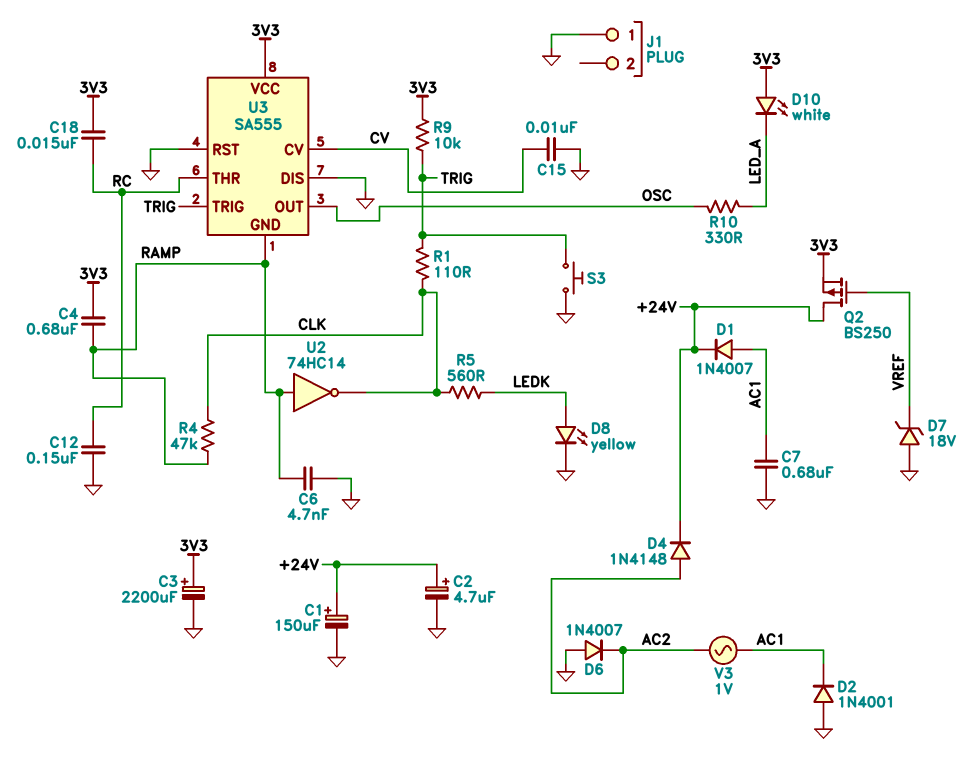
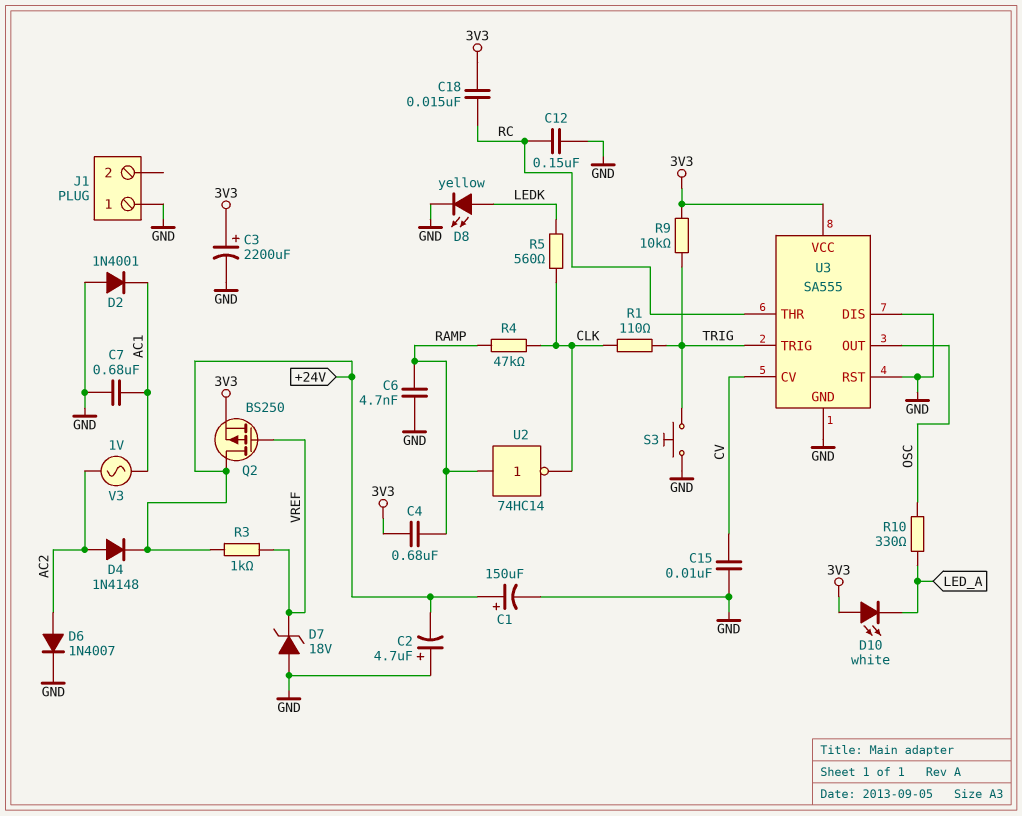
C2: 4.7uF (plus +24V, minus GND) -> 4.7uF (plus GND, minus +24V)
D1: diode 1N4007 (A AC1, K +24V) -> none
D6: diode 1N4007 (A GND, K AC2) -> diode 1N4007 (A AC2, K GND)
R3: none -> 1k (+24V, VREF)
U3 pin GND: RAMP -> GND

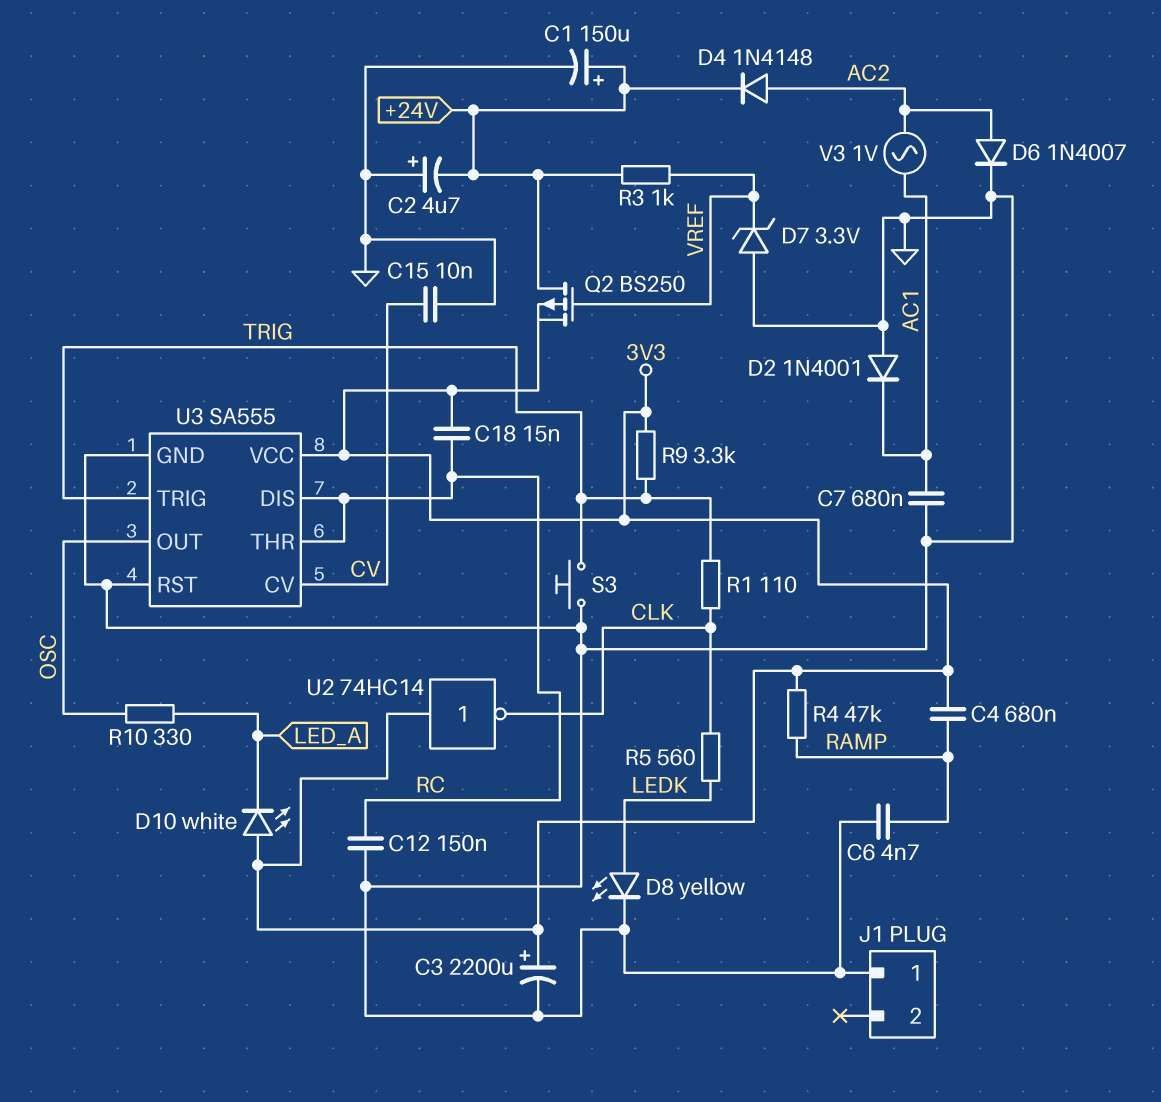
D7: zener 18V (A GND, K VREF) -> zener 3.3V (A GND, K VREF)
R4: 47k (CLK, RAMP) -> 47k (3V3, RAMP)
R9: 10k (3V3, TRIG) -> 3.3k (3V3, TRIG)
U2: NOT 74HC14 (in RAMP, out CLK) -> NOT 74HC14 (in 3V3, out CLK)
U3 pin DIS: GND -> RC

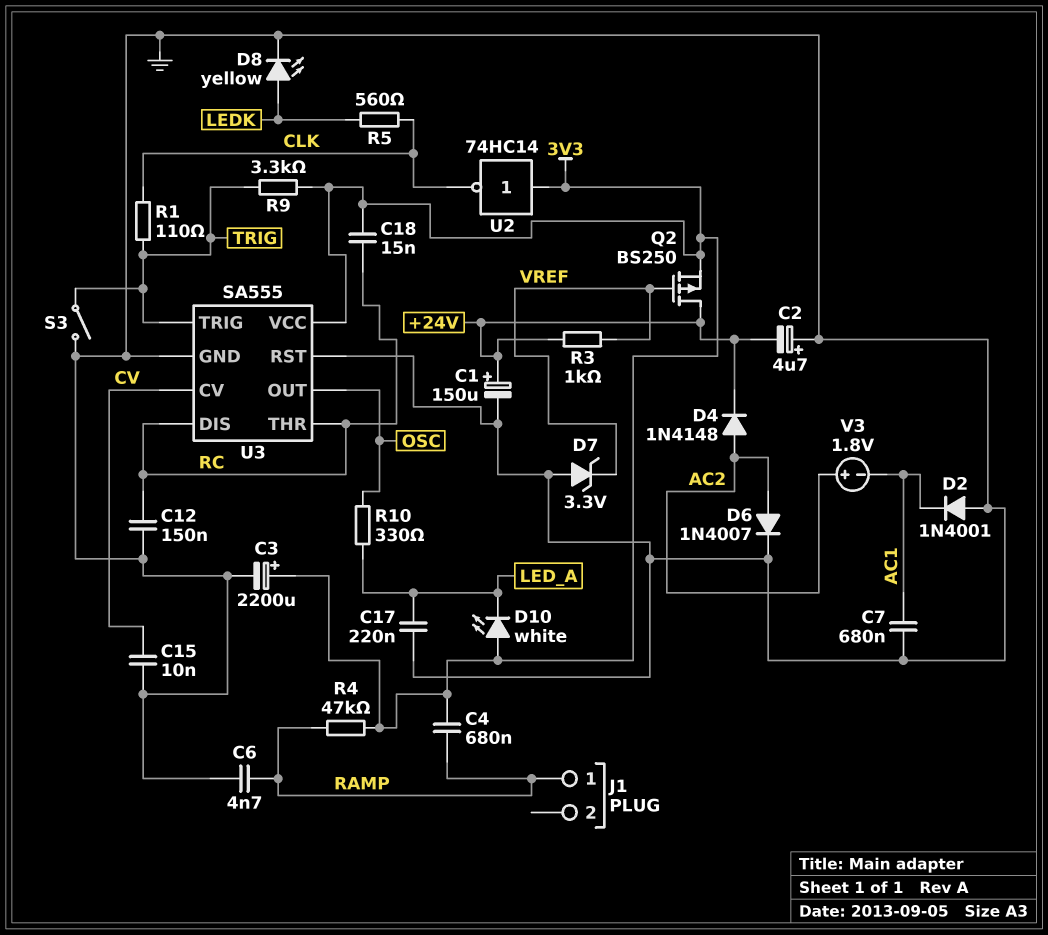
C17: none -> 220nF (GND, LED_A)
J1 pin 1: GND -> RAMP
S3: button (GND, TRIG) -> switch (GND, TRIG)
V3: AC 1V (AC1, AC2) -> 1.8V (plus AC2, minus AC1)

